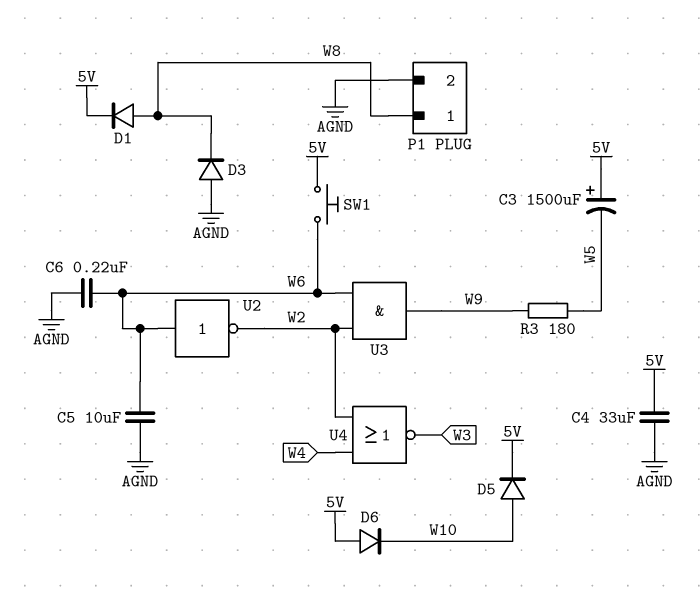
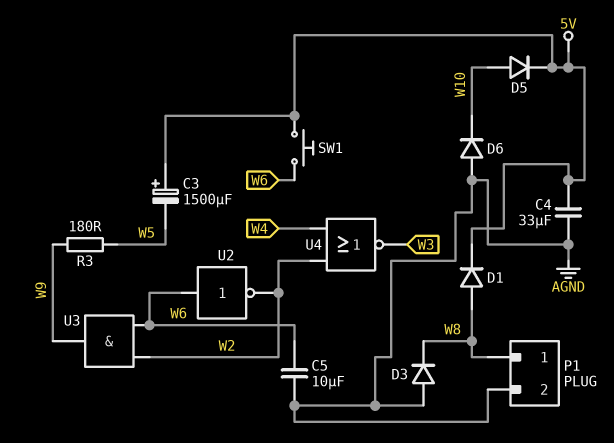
C6: 220nF (AGND, W6) -> none
D6: diode (A 5V, K W10) -> diode (A AGND, K W10)

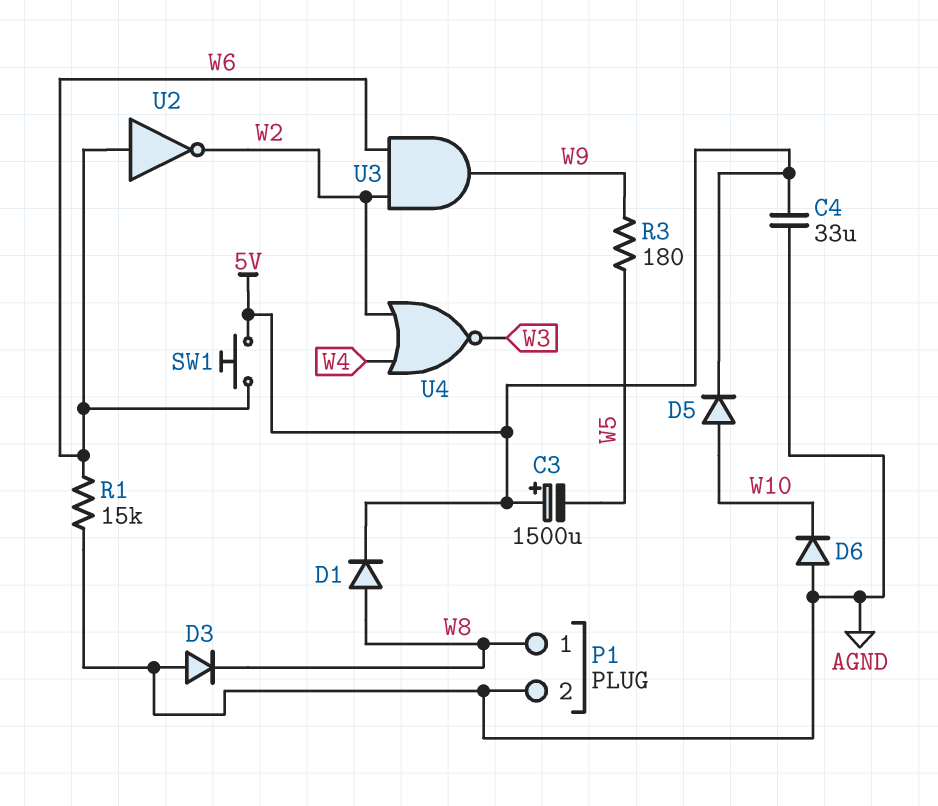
C5: 10uF (AGND, W6) -> none
R1: none -> 15k (AGND, W6)

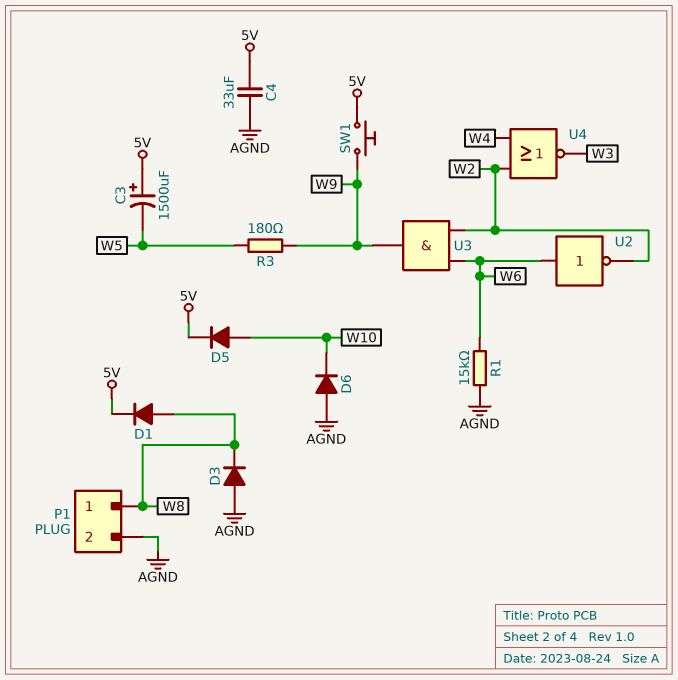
SW1: button (5V, W6) -> button (5V, W9)

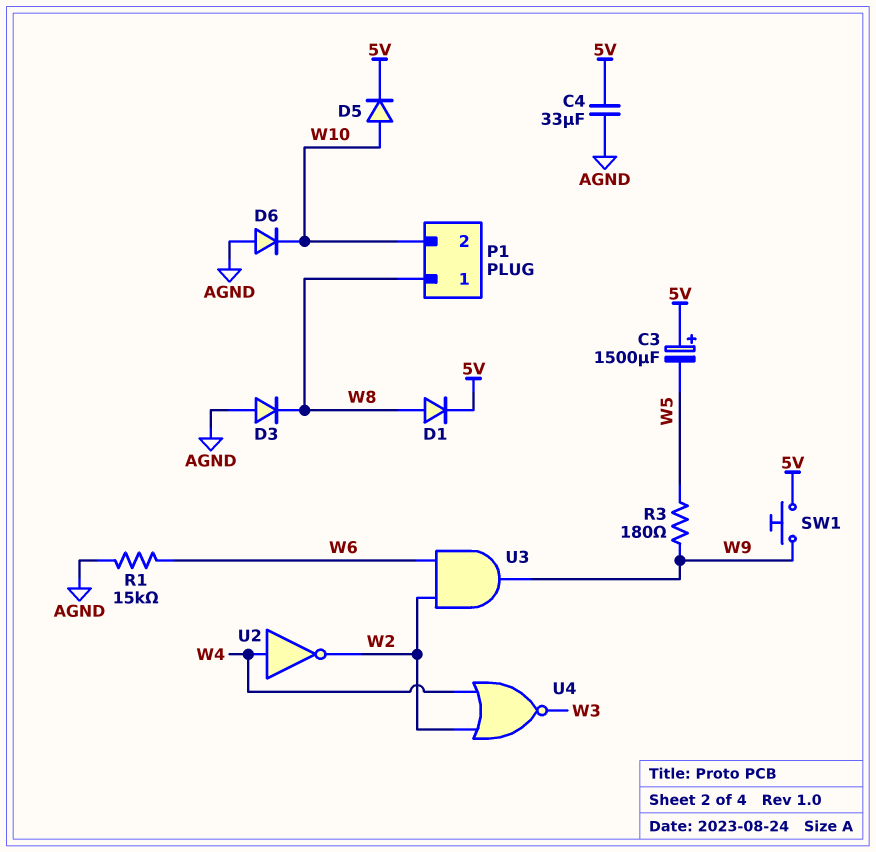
P1 pin 2: AGND -> W10
U2: NOT (in W6, out W2) -> NOT (in W4, out W2)

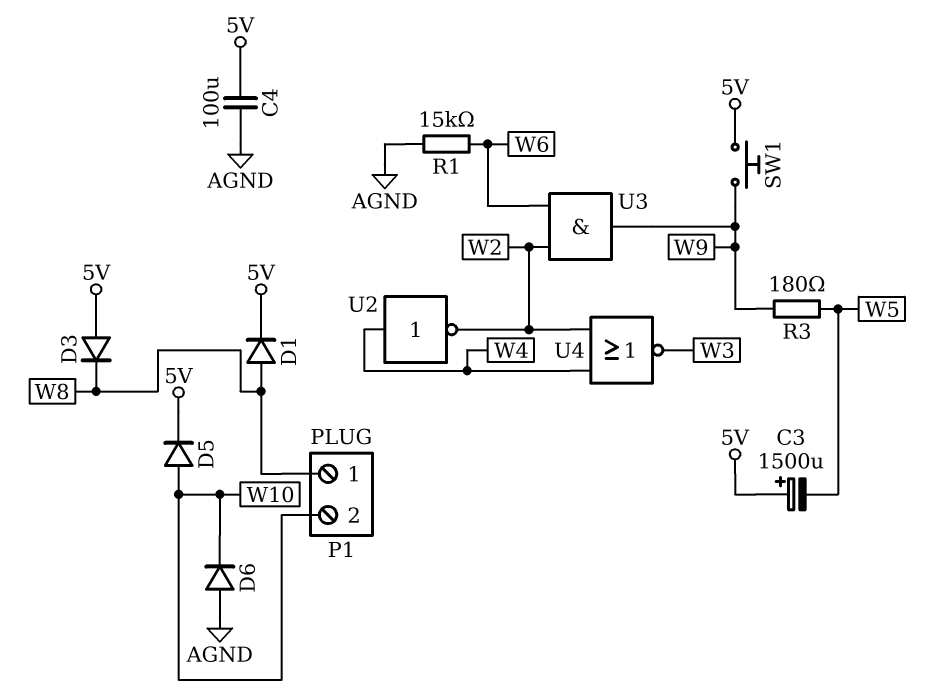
C4: 33uF (5V, AGND) -> 100uF (5V, AGND)
D3: diode (A AGND, K W8) -> diode (A 5V, K W8)

